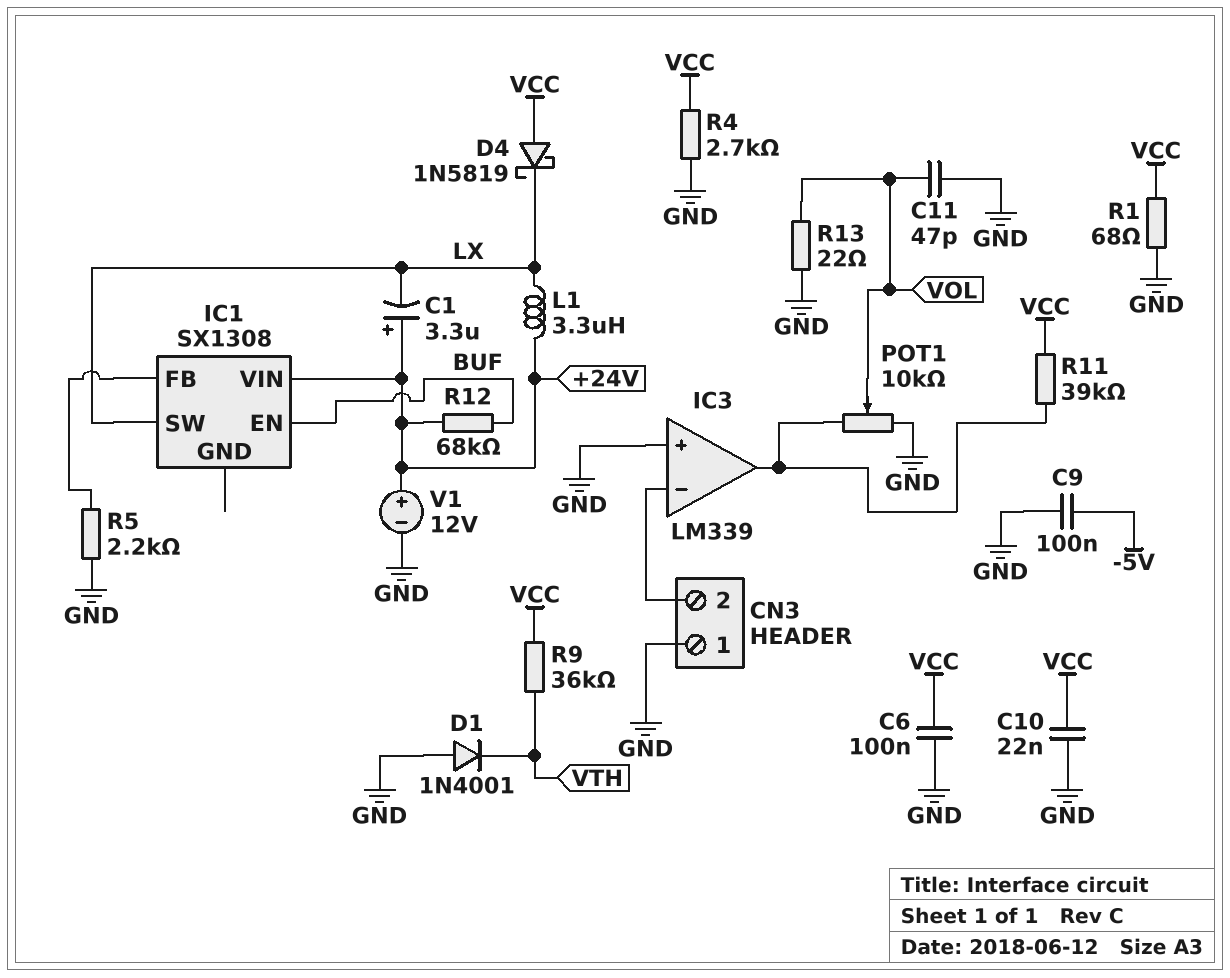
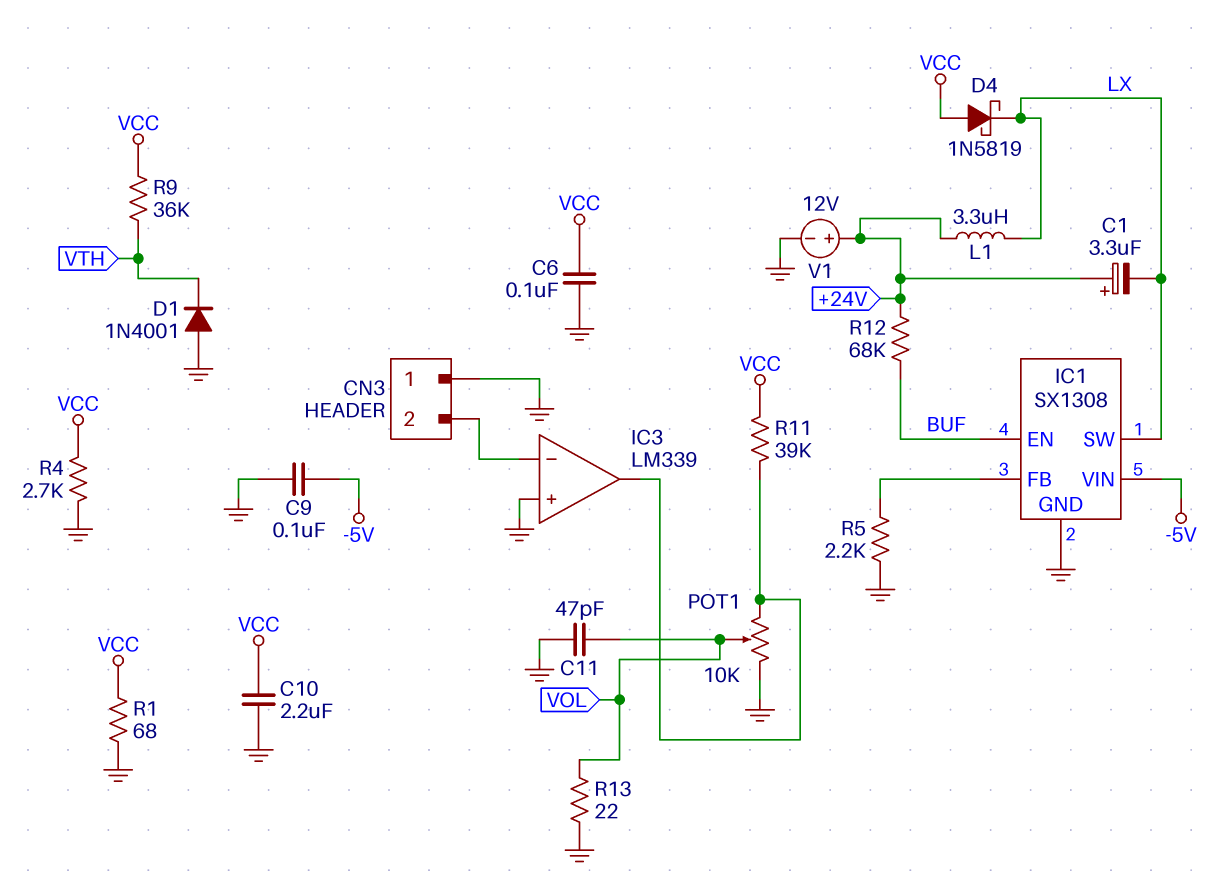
C10: 22nF (GND, VCC) -> 2.2uF (GND, VCC)
IC1 pin GND: none -> GND
IC1 pin VIN: +24V -> -5V

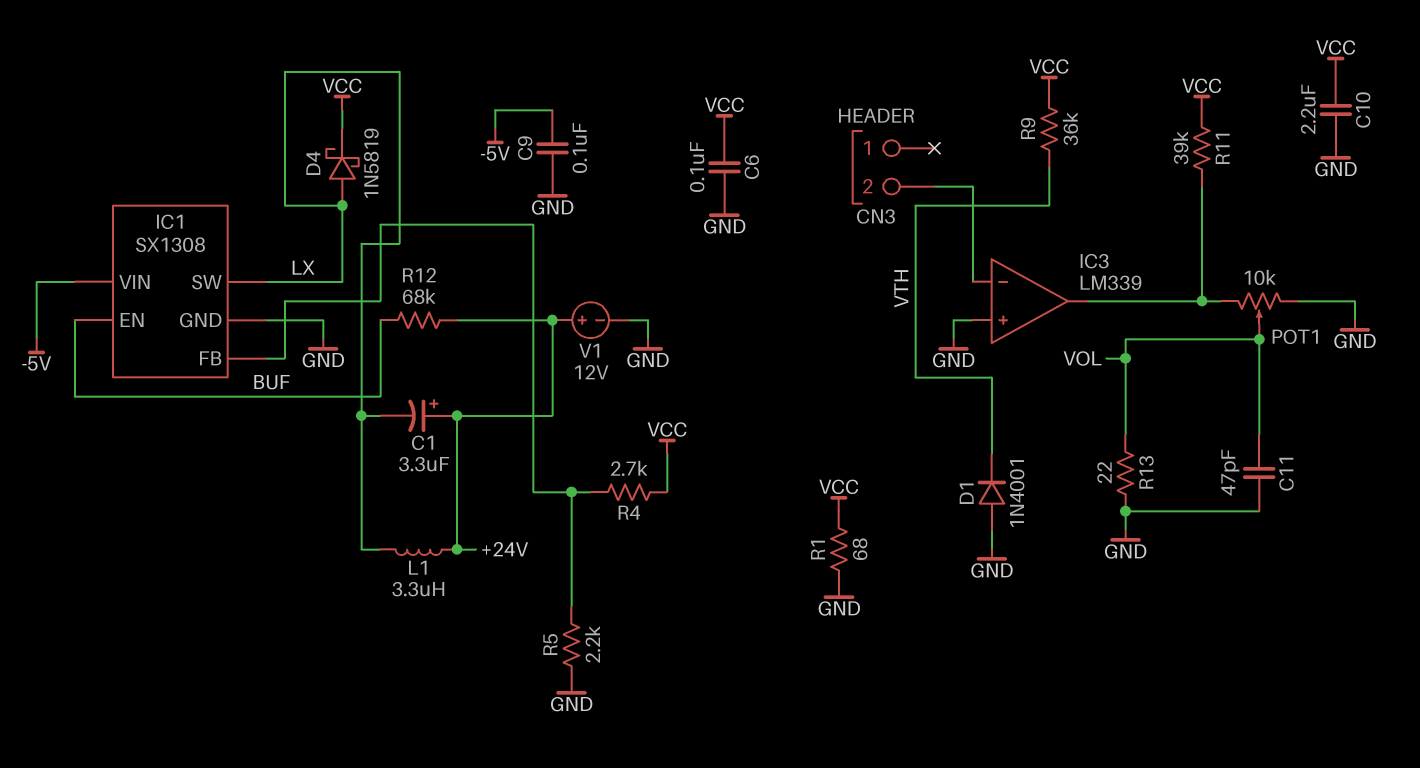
CN3 pin 1: GND -> none
D4: schottky 1N5819 (A VCC, K LX) -> schottky 1N5819 (A LX, K VCC)
R4: 2.7k (GND, VCC) -> 2.7k (IC1/FB, VCC)

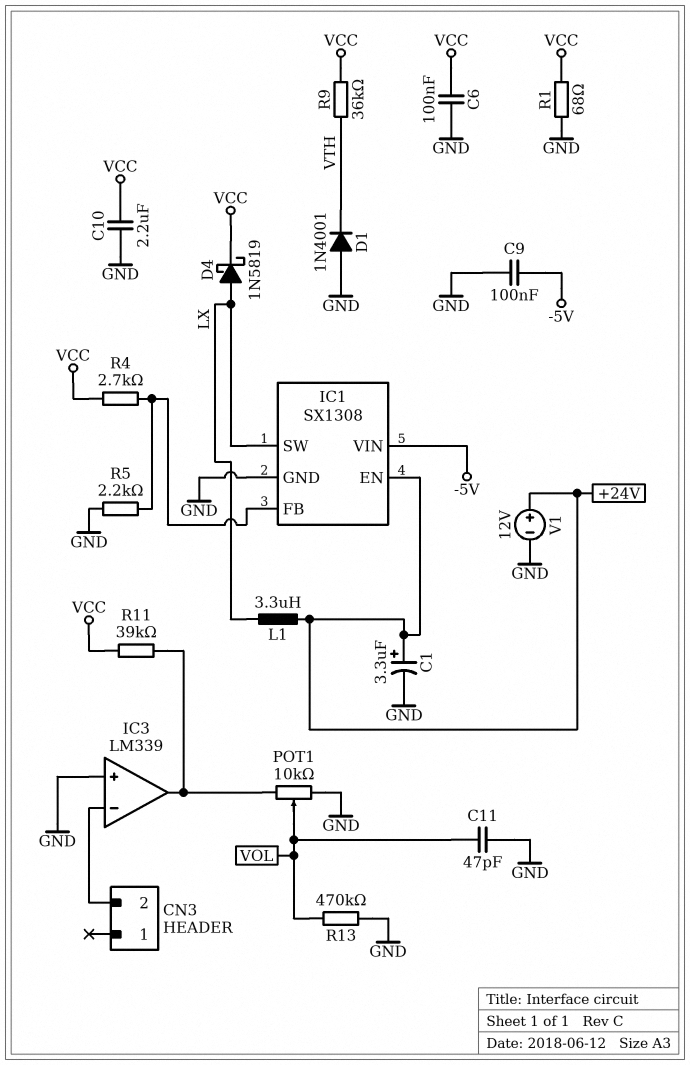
C1: 3.3uF (plus +24V, minus LX) -> 3.3uF (plus +24V, minus GND)
IC1 pin EN: BUF -> +24V
R12: 68k (+24V, BUF) -> none
R13: 22 (GND, VOL) -> 470k (GND, VOL)

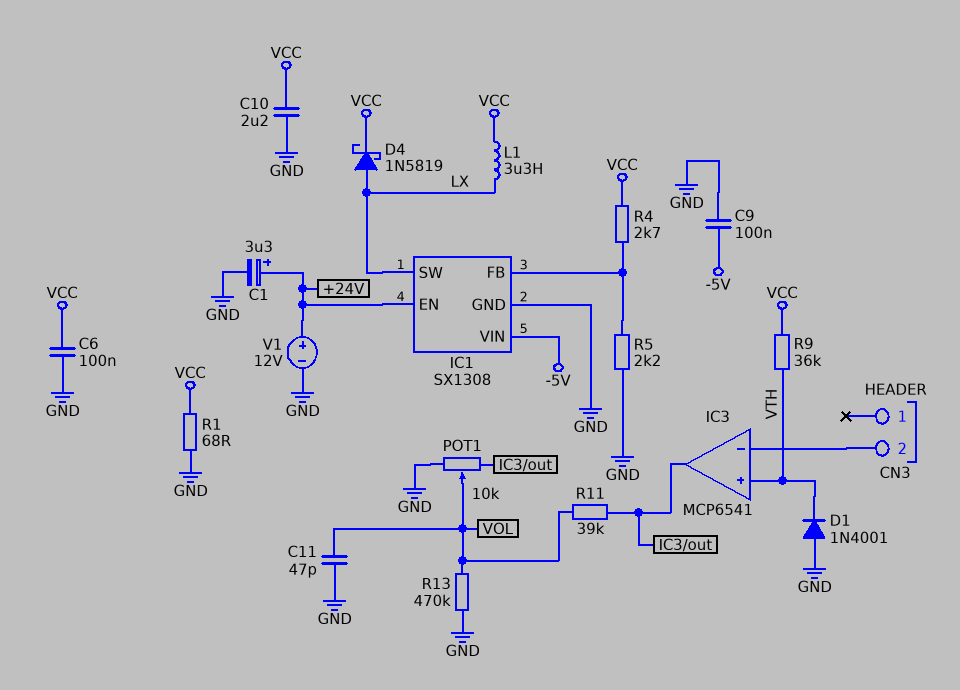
IC3: LM339 -> MCP6541
IC3 pin in+: GND -> VTH
L1: 3.3uH (+24V, LX) -> 3.3uH (LX, VCC)
R11: 39k (IC3/out, VCC) -> 39k (IC3/out, VOL)

